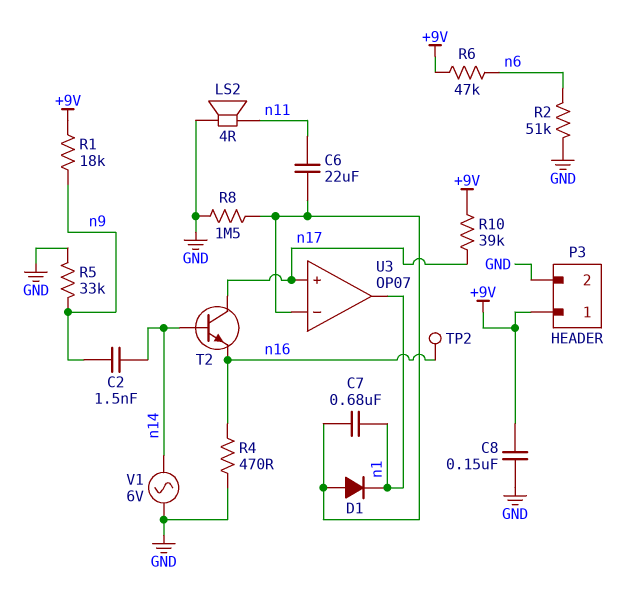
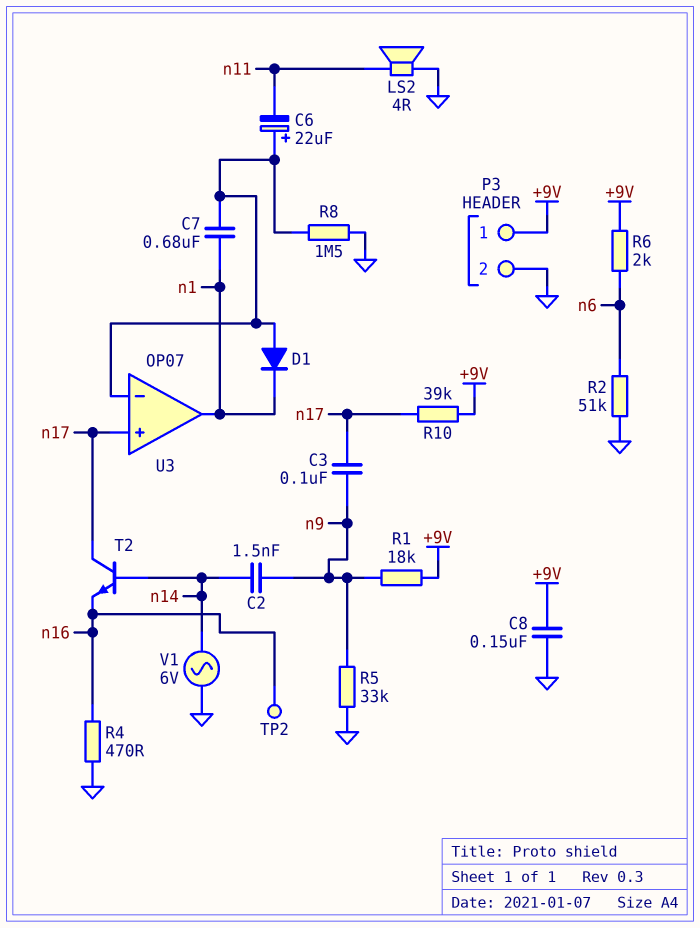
C3: none -> 100nF (n9, n17)
C6: 22uF (U3/in-, n11) -> 22uF (plus U3/in-, minus n11)
R6: 47k (+9V, n6) -> 2k (+9V, n6)

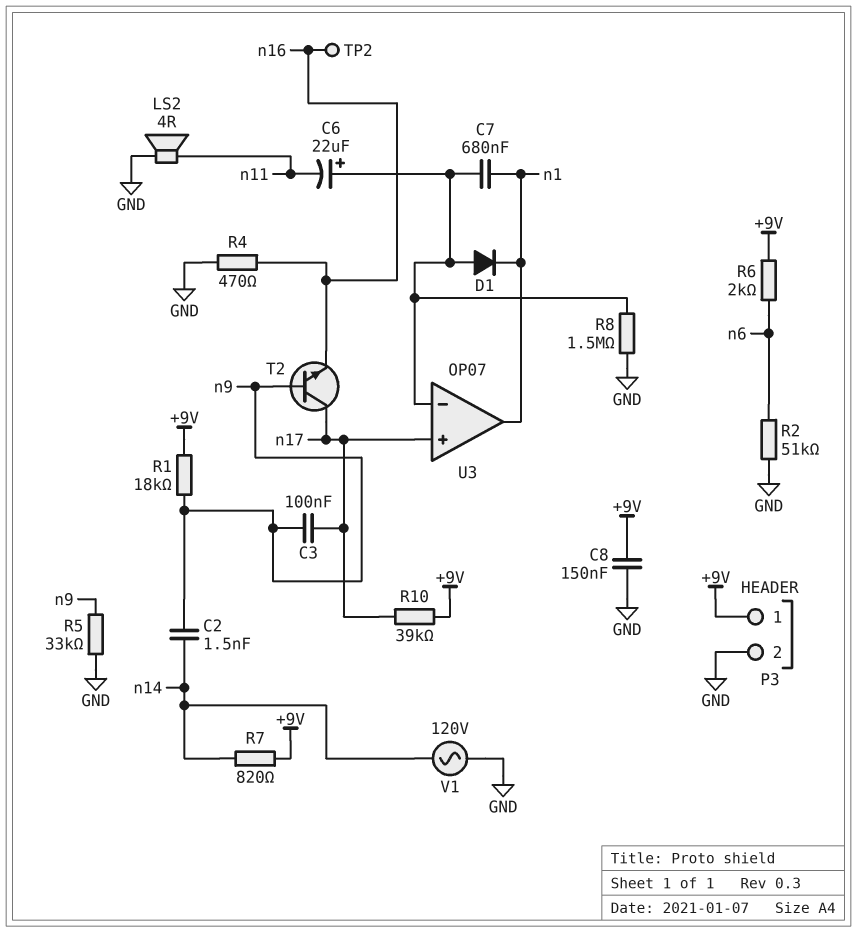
R7: none -> 820 (+9V, n14)
T2: NPN (B n14, C n17, E n16) -> NPN (B n9, C n17, E n16)
V1: AC 6V (GND, n14) -> AC 120V (GND, n14)

